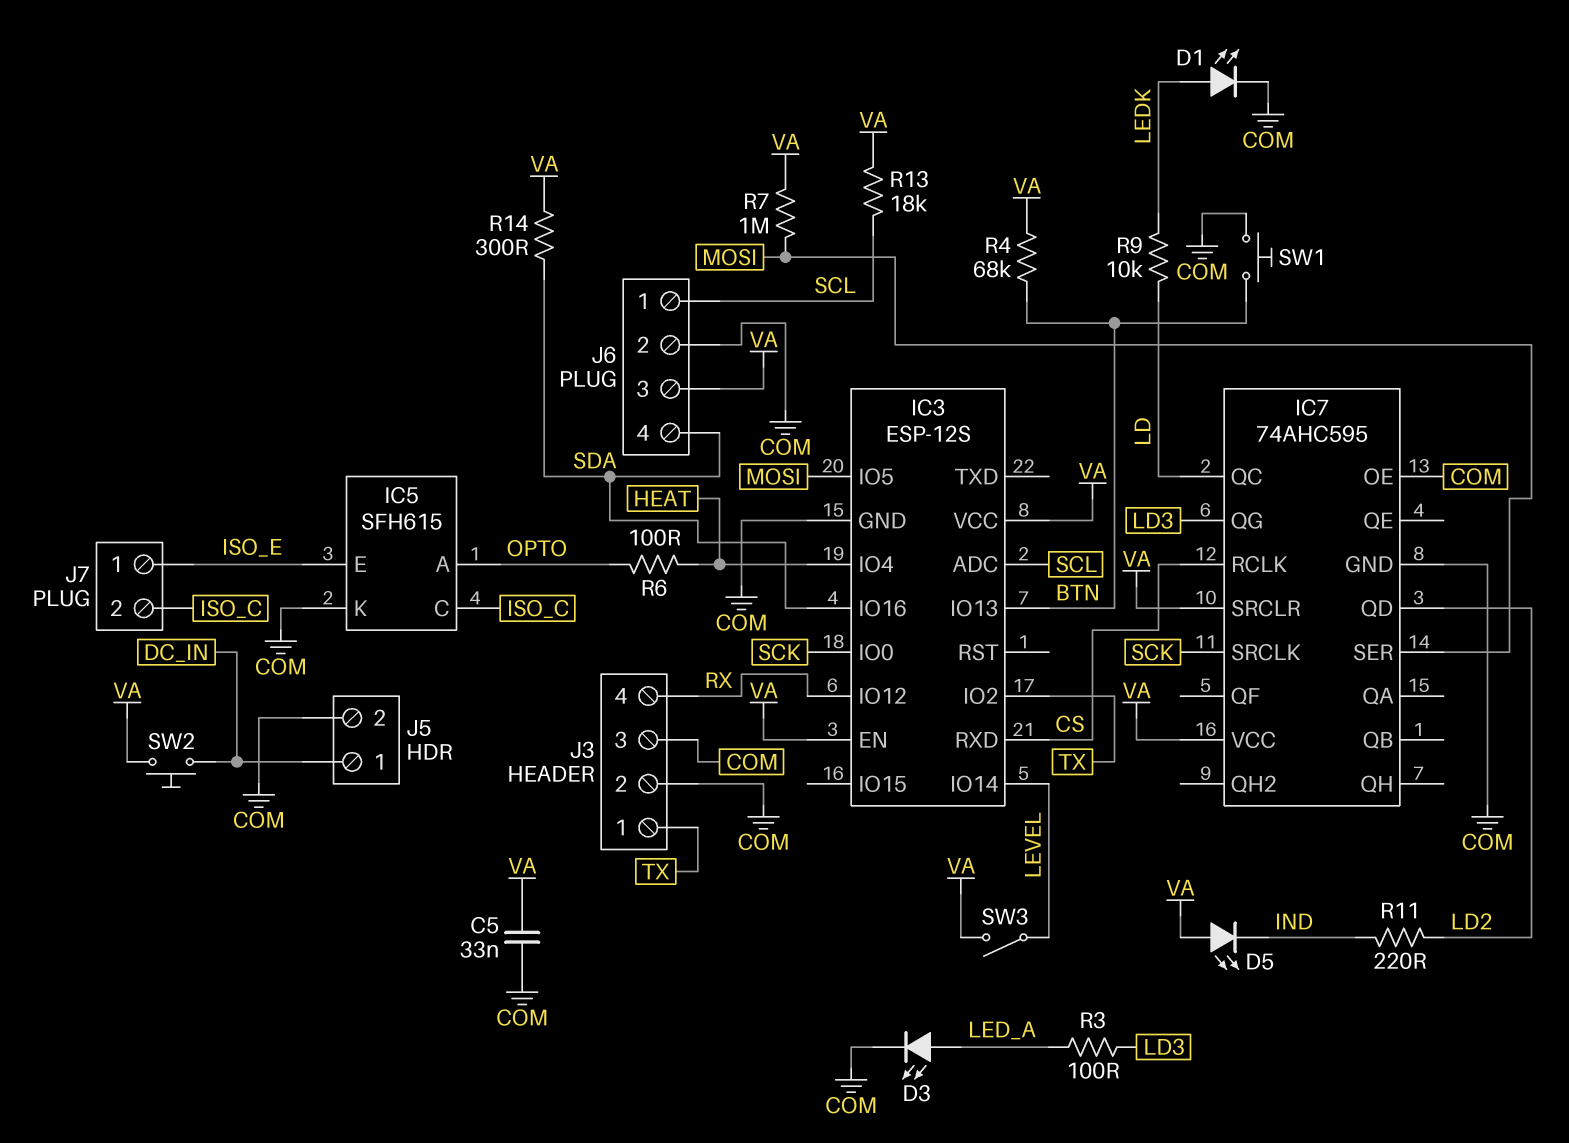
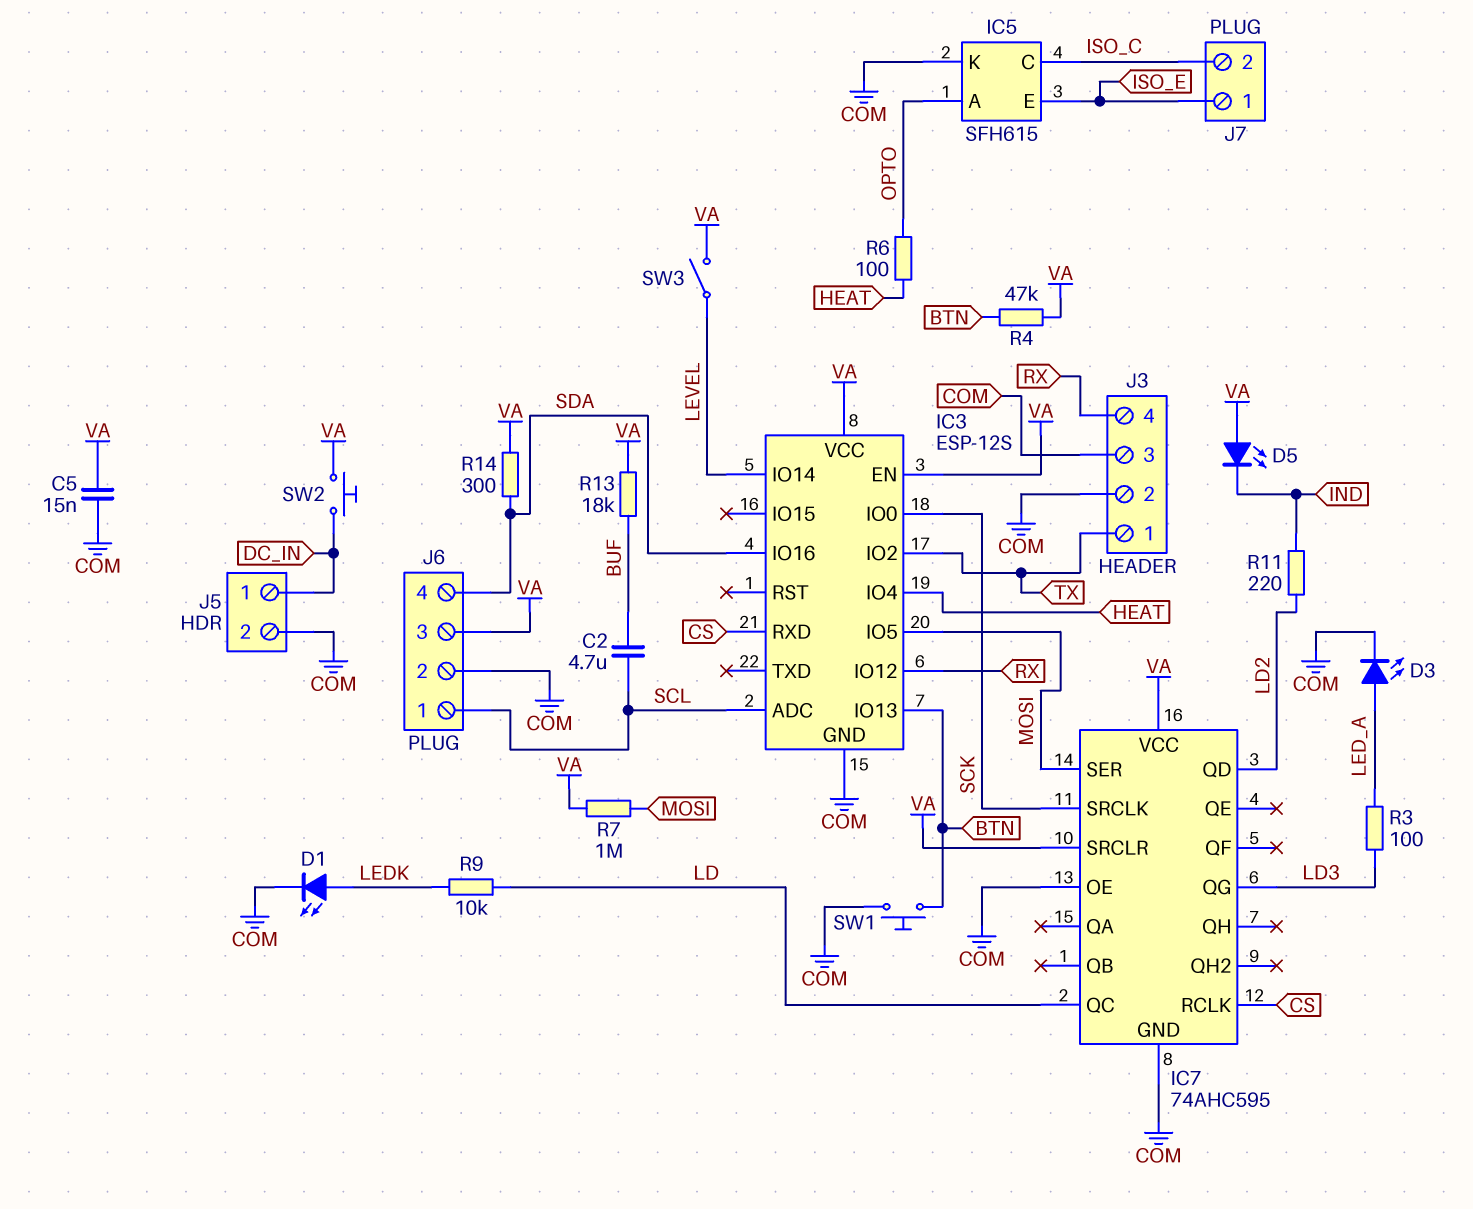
C2: none -> 4.7uF (BUF, SCL)
C5: 33nF (COM, VA) -> 15nF (COM, VA)
R4: 68k (BTN, VA) -> 47k (BTN, VA)
R13: 18k (SCL, VA) -> 18k (BUF, VA)

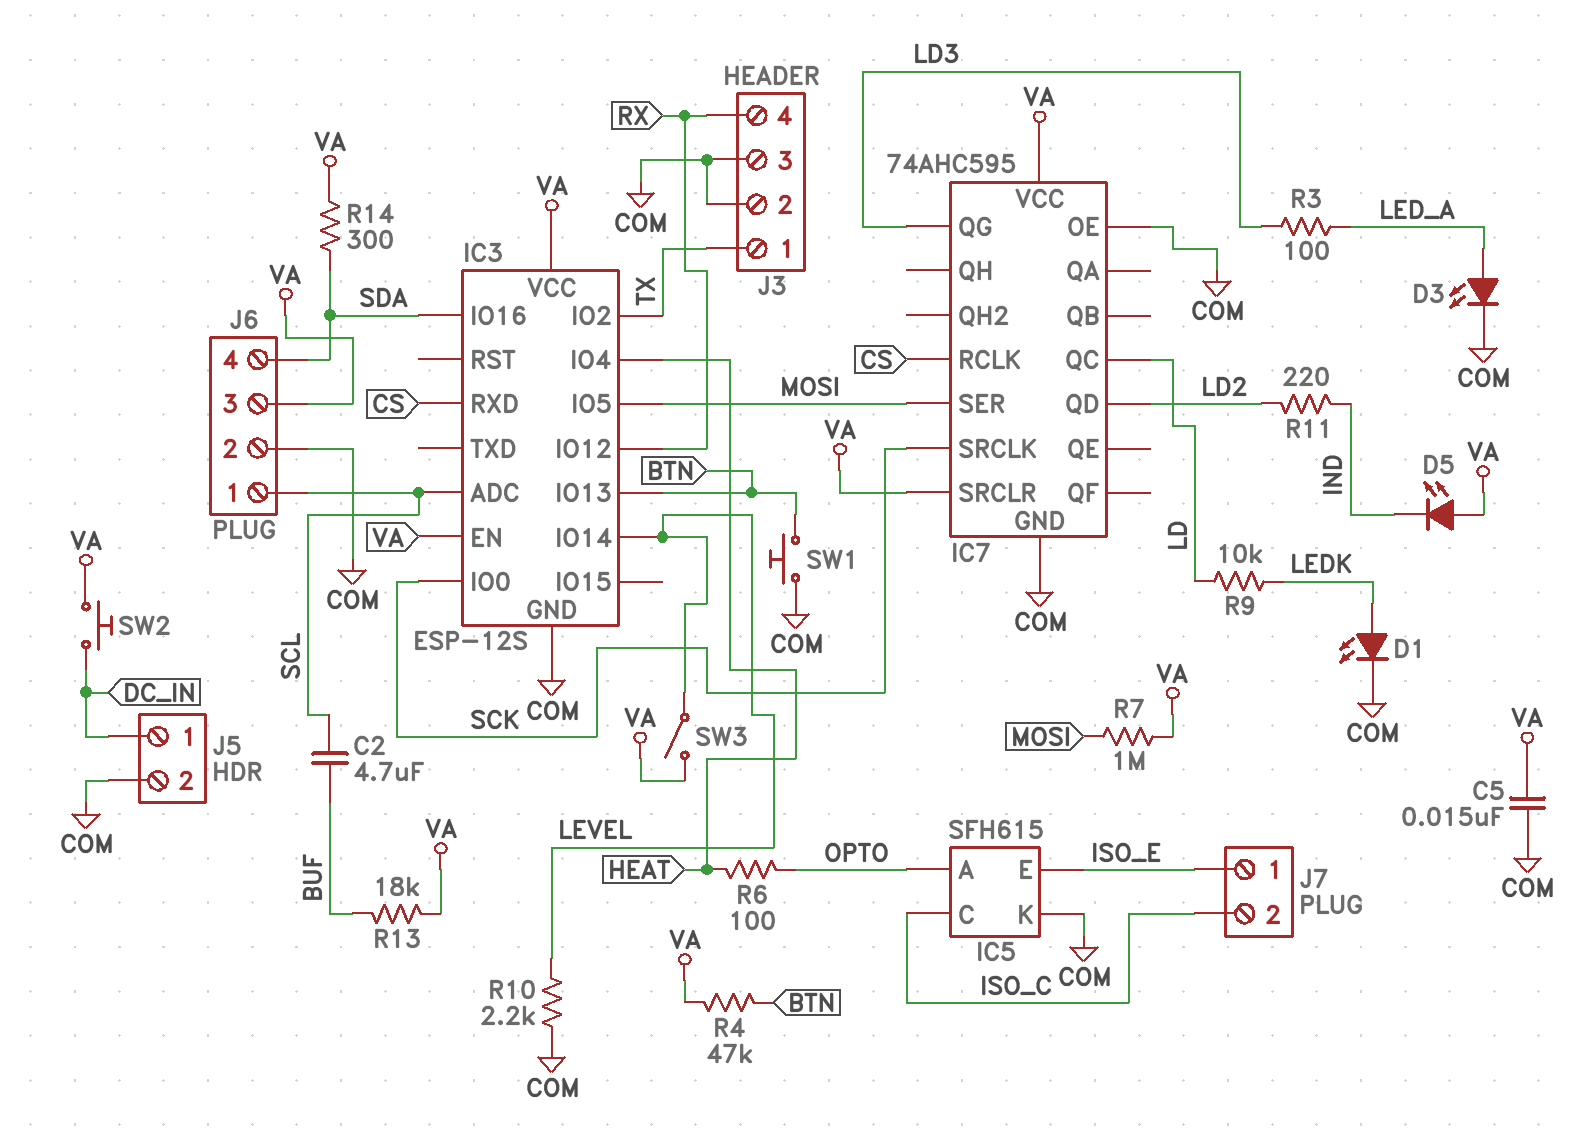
R10: none -> 2.2k (COM, LEVEL)

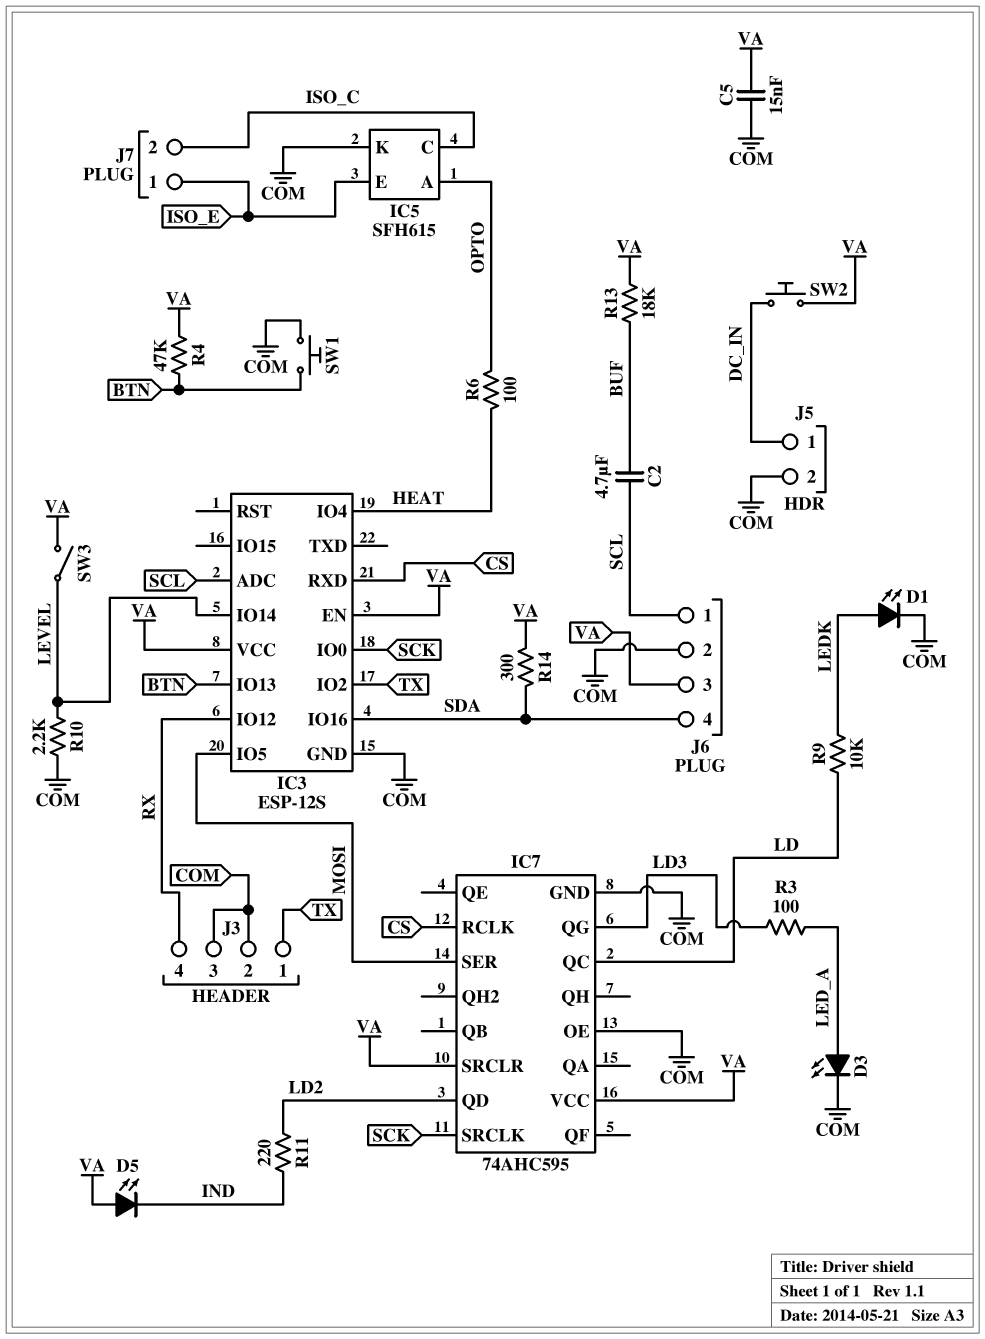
R7: 1M (MOSI, VA) -> none

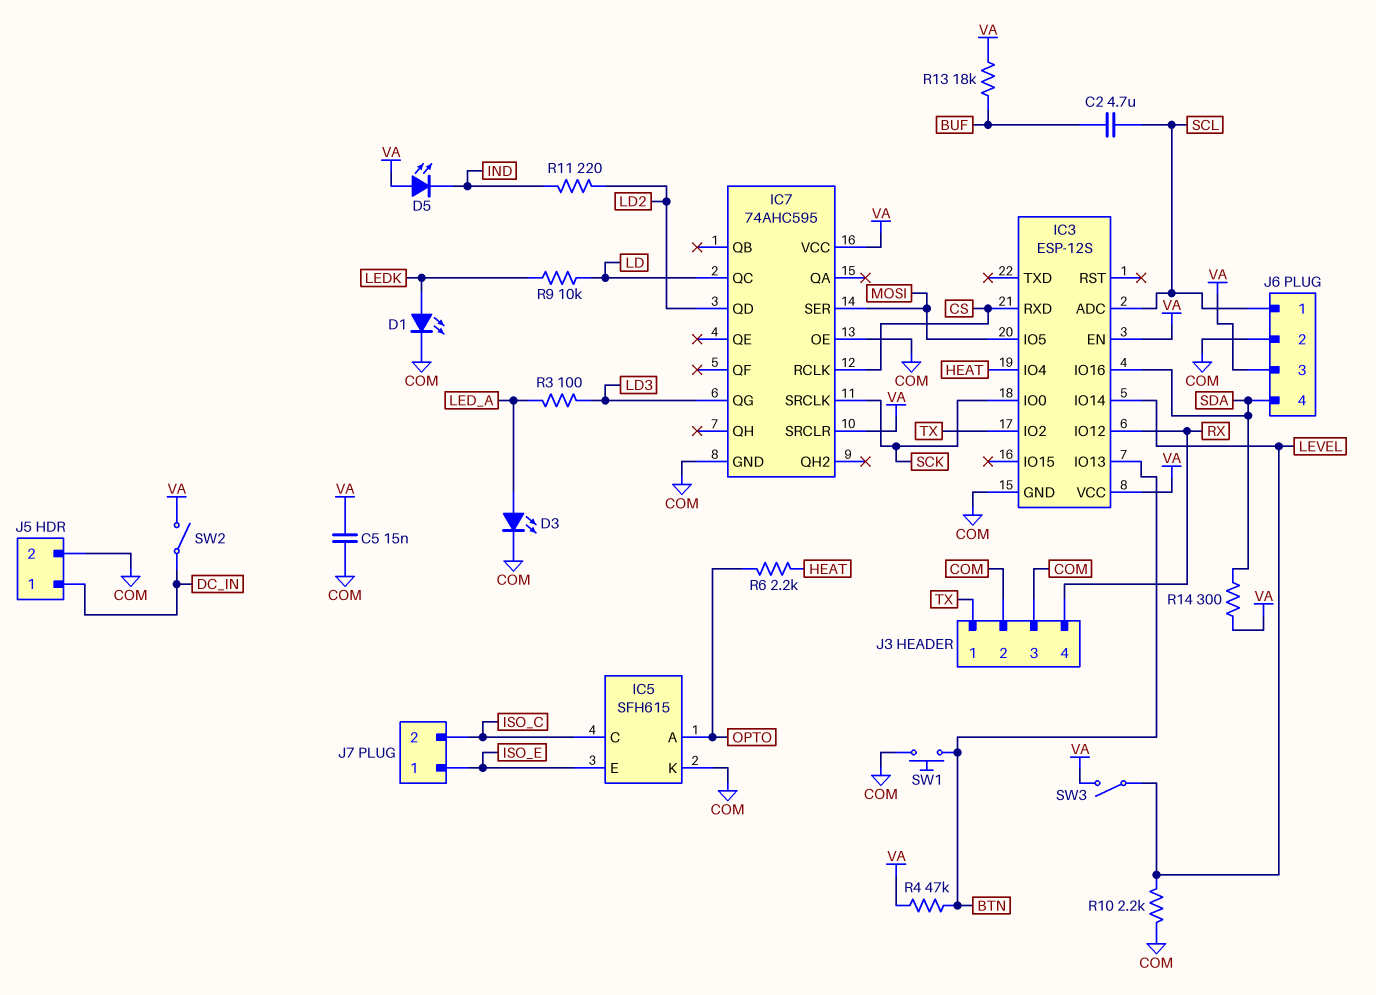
R6: 100 (HEAT, OPTO) -> 2.2k (HEAT, OPTO)
SW2: button (DC_IN, VA) -> switch (DC_IN, VA)

